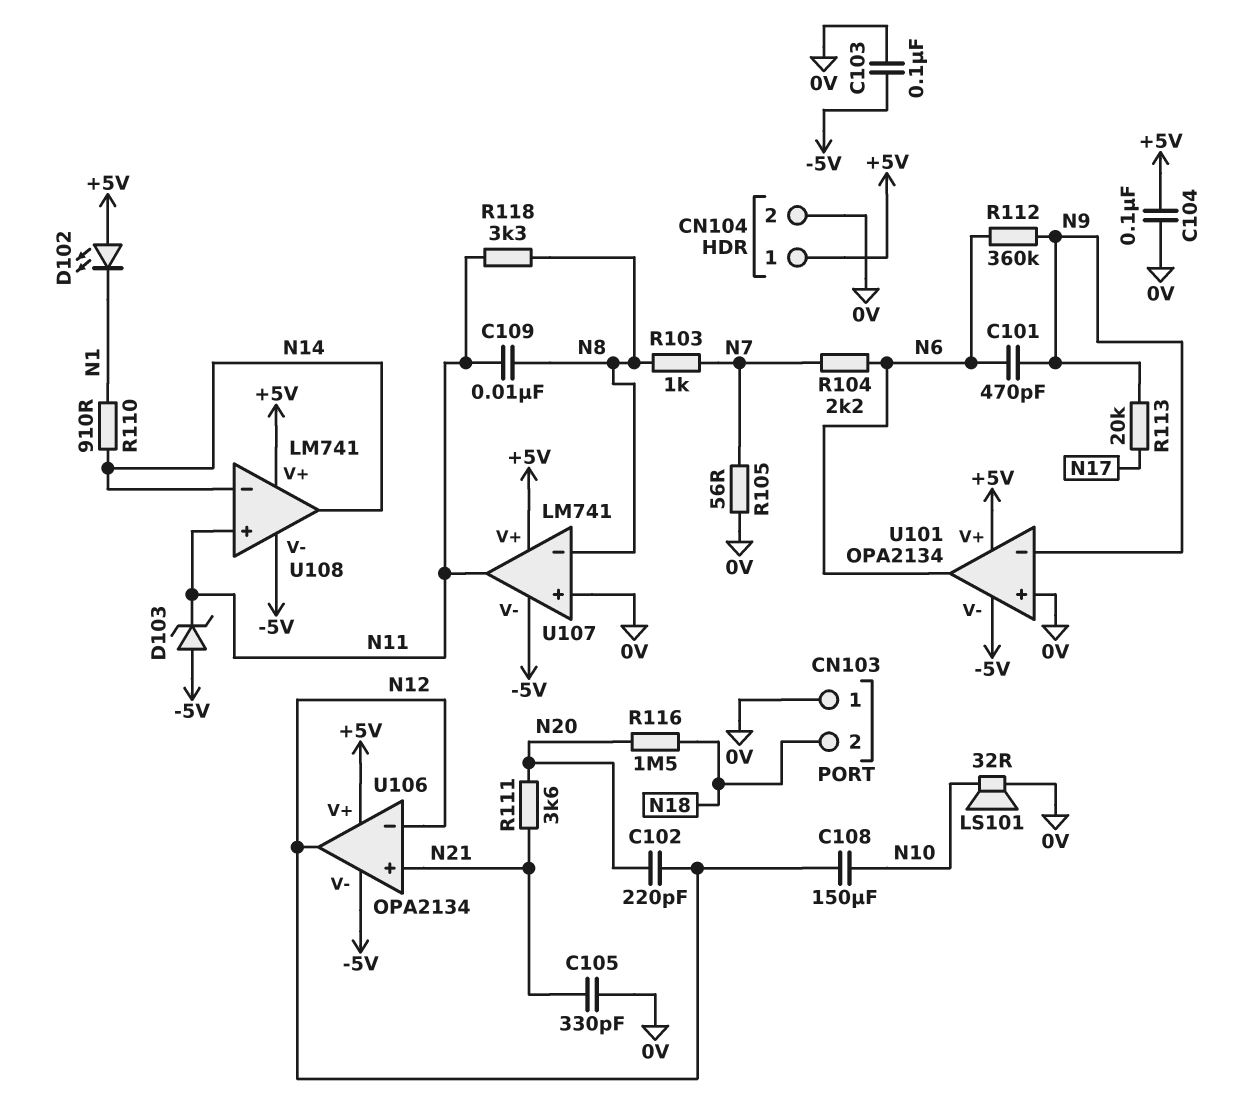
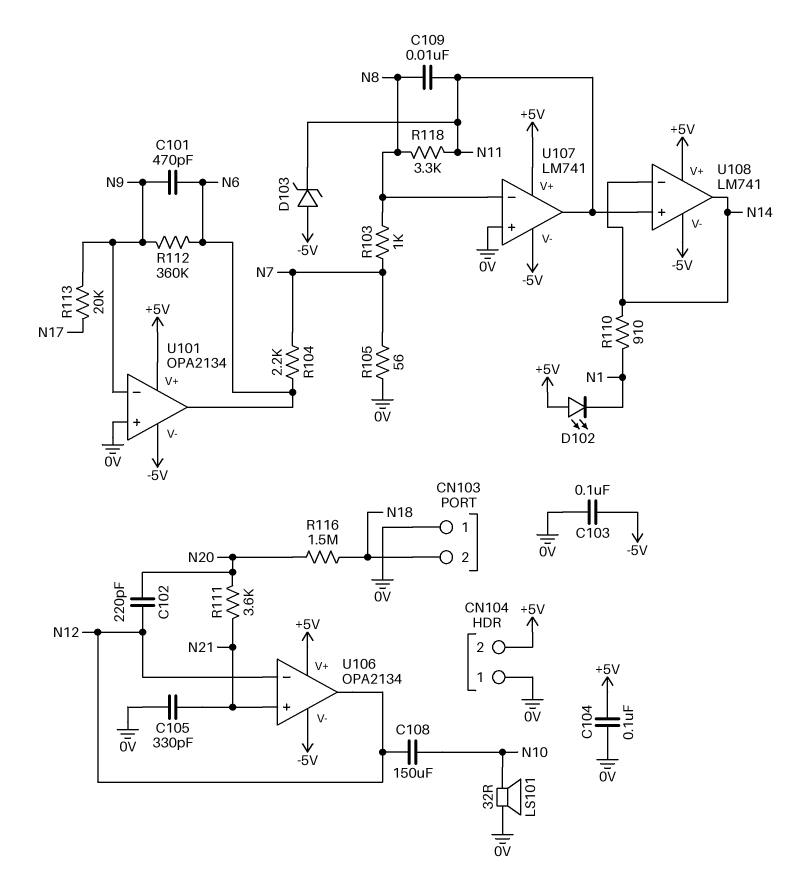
CN104 pin 1: +5V -> 0V
CN104 pin 2: 0V -> +5V

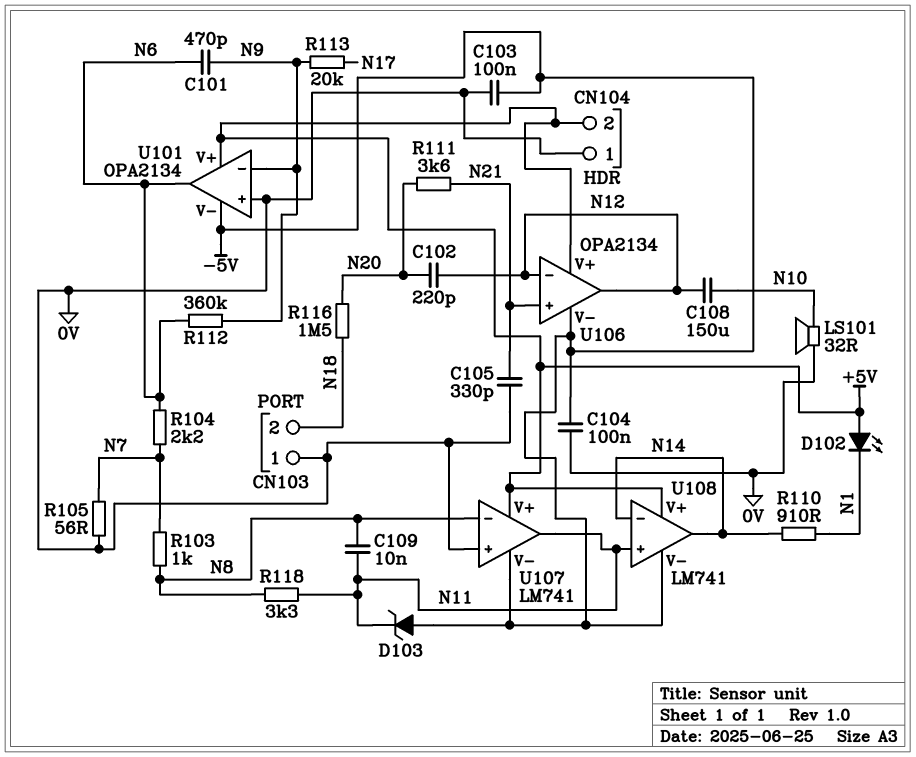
C104: 100nF (+5V, 0V) -> 100nF (-5V, 0V)

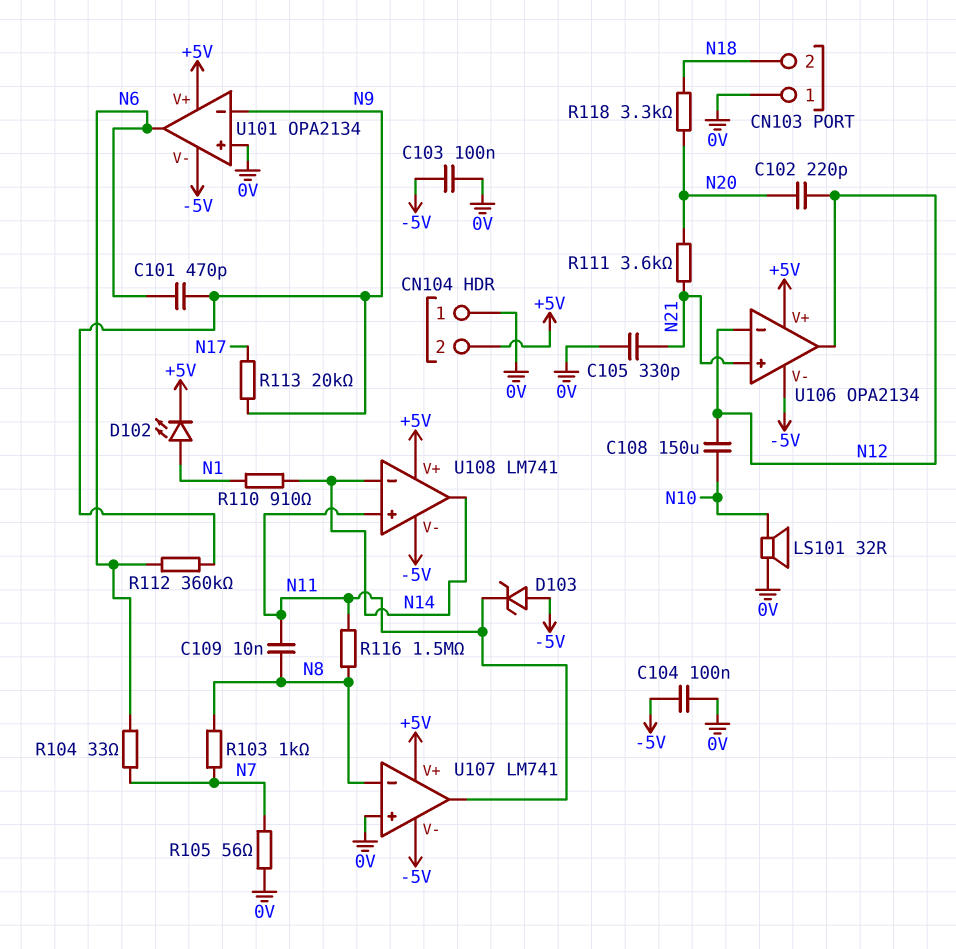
D102: LED (A +5V, K N1) -> LED (A N1, K +5V)
R104: 2.2k (N6, N7) -> 33 (N6, N7)
R116: 1.5M (N18, N20) -> 1.5M (N8, N11)
R118: 3.3k (N8, N11) -> 3.3k (N18, N20)

